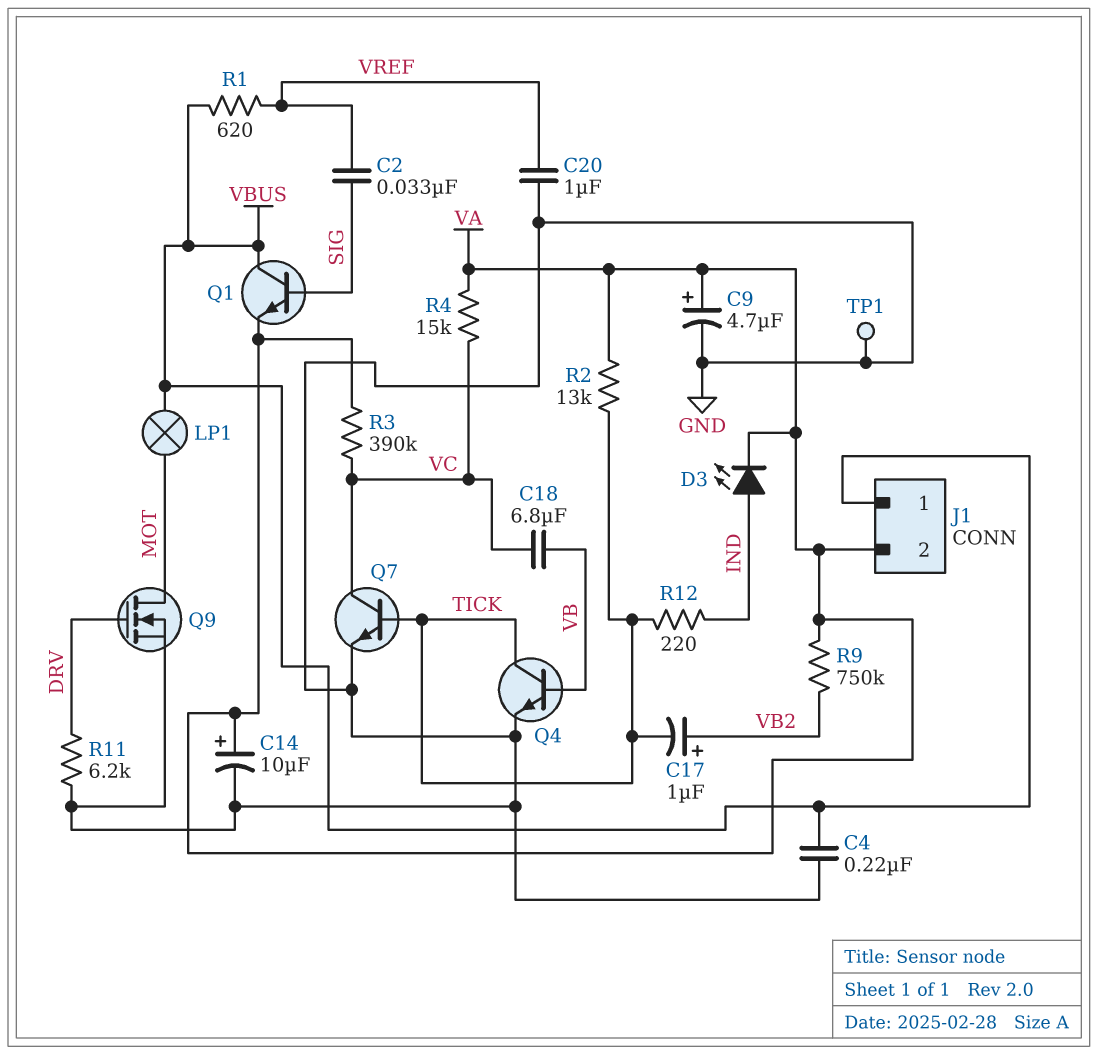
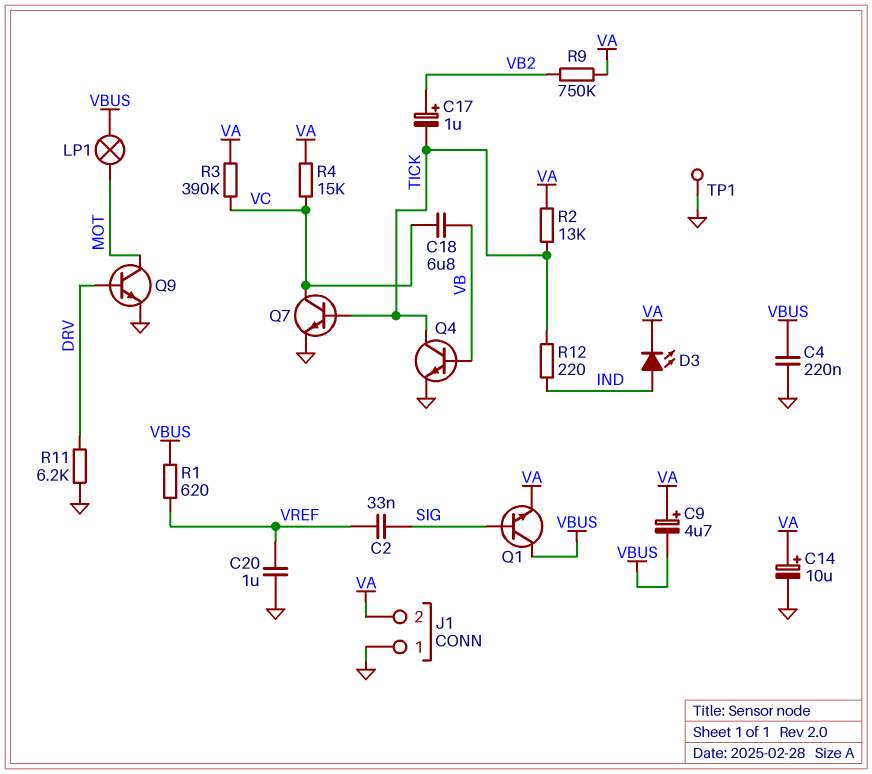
C9: 4.7uF (plus VA, minus GND) -> 4.7uF (plus VA, minus VBUS)
J1 pin 1: VBUS -> GND
Q9: NMOS (G DRV, D MOT, S GND) -> NPN (B DRV, C MOT, E GND)

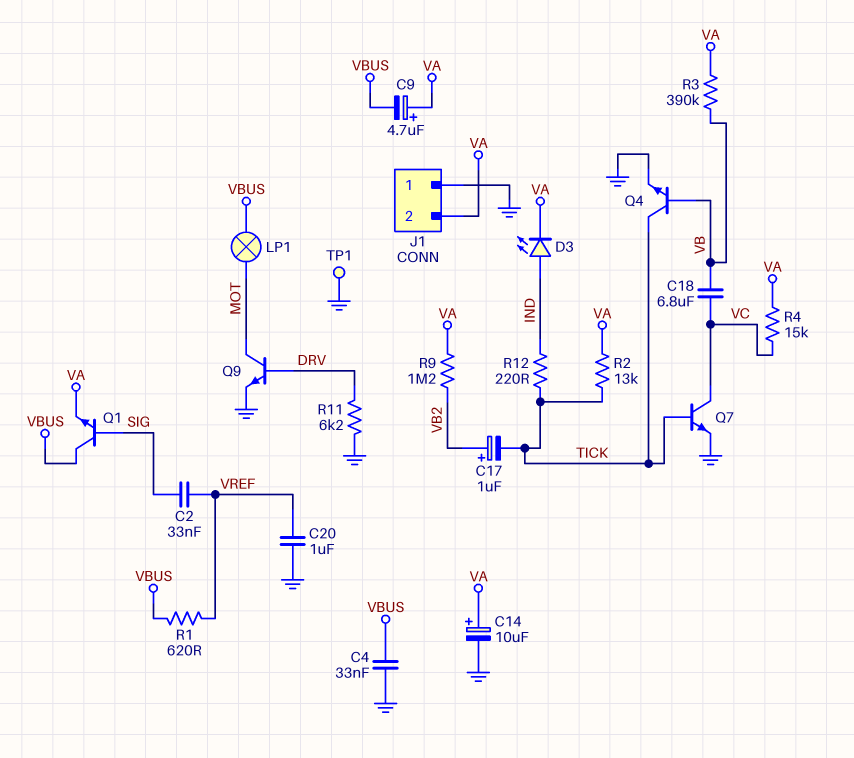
C4: 220nF (GND, VBUS) -> 33nF (GND, VBUS)
R3: 390k (VA, VC) -> 390k (VA, VB)
R9: 750k (VA, VB2) -> 1.2M (VA, VB2)

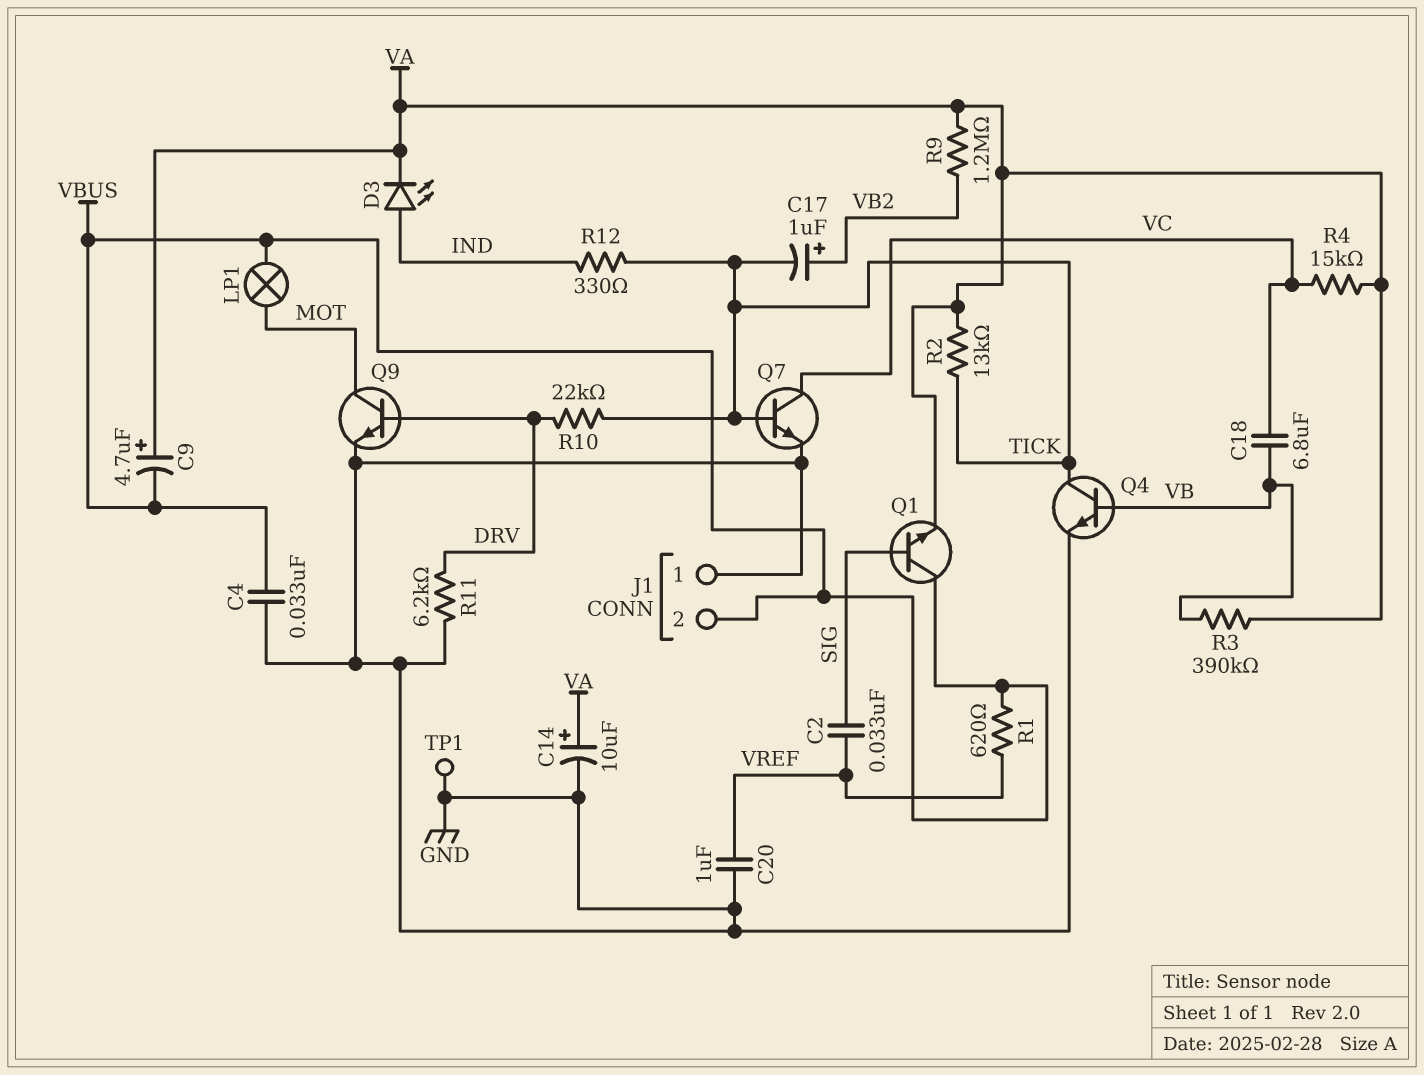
J1 pin 2: VA -> VBUS
R10: none -> 22k (DRV, TICK)
R12: 220 (IND, TICK) -> 330 (IND, TICK)

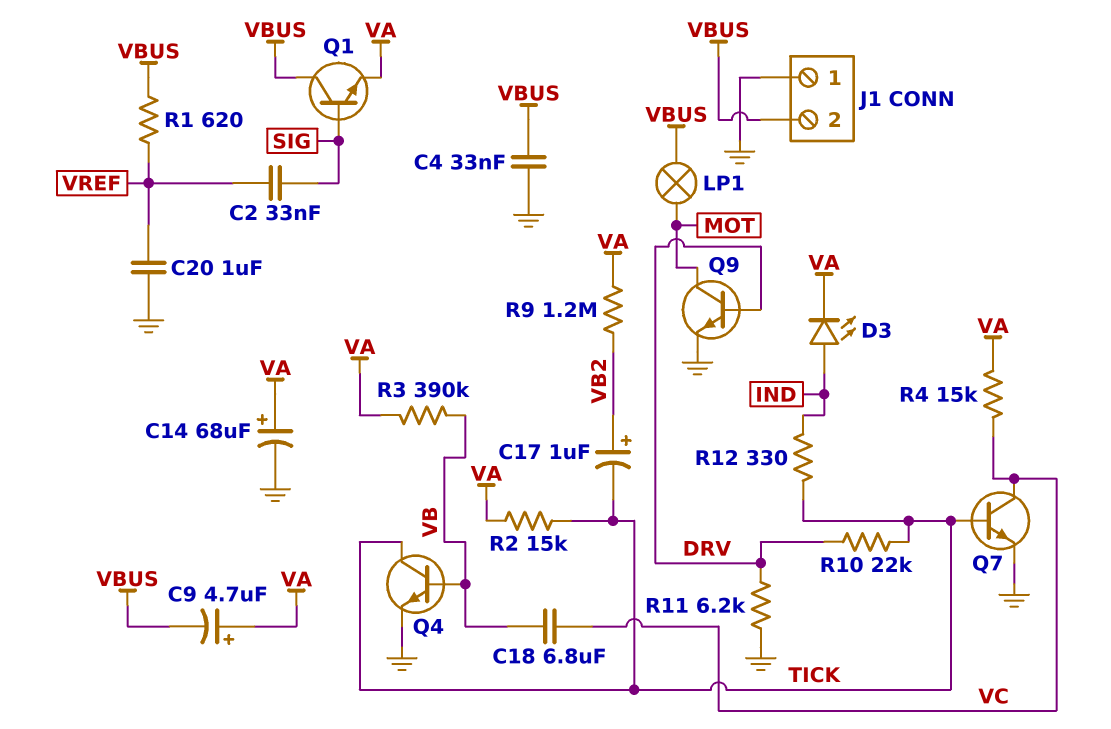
C14: 10uF (plus VA, minus GND) -> 68uF (plus VA, minus GND)
R2: 13k (TICK, VA) -> 15k (TICK, VA)
TP1: test point (GND) -> none

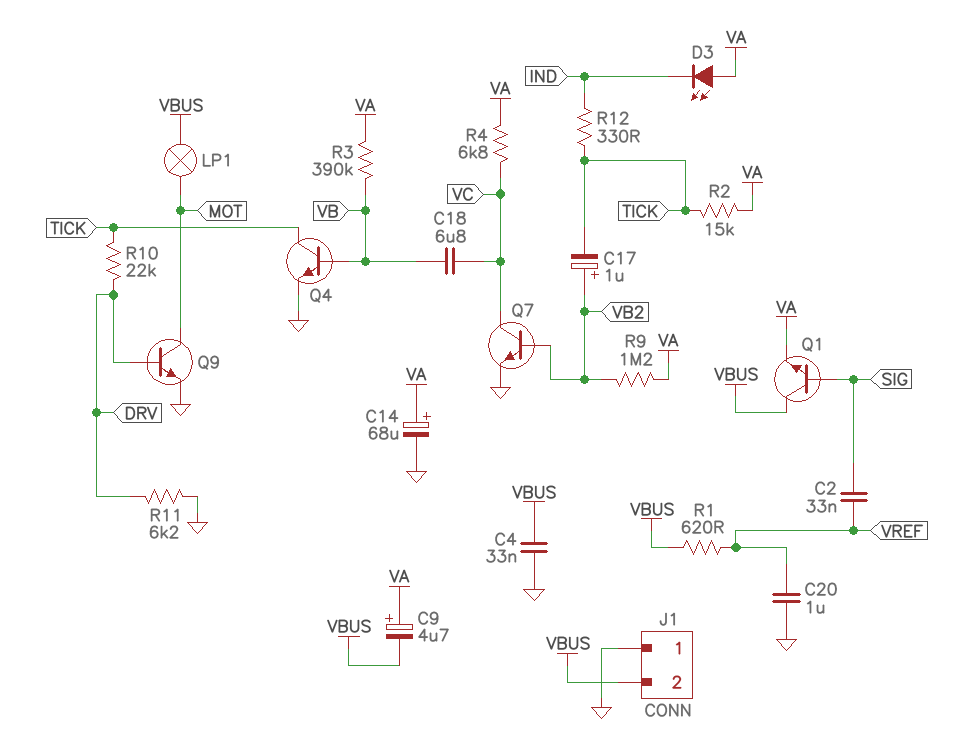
D3: LED (A IND, K VA) -> LED (A VA, K IND)
Q7: NPN (B TICK, C VC, E GND) -> NPN (B VB2, C VC, E GND)
R4: 15k (VA, VC) -> 6.8k (VA, VC)

